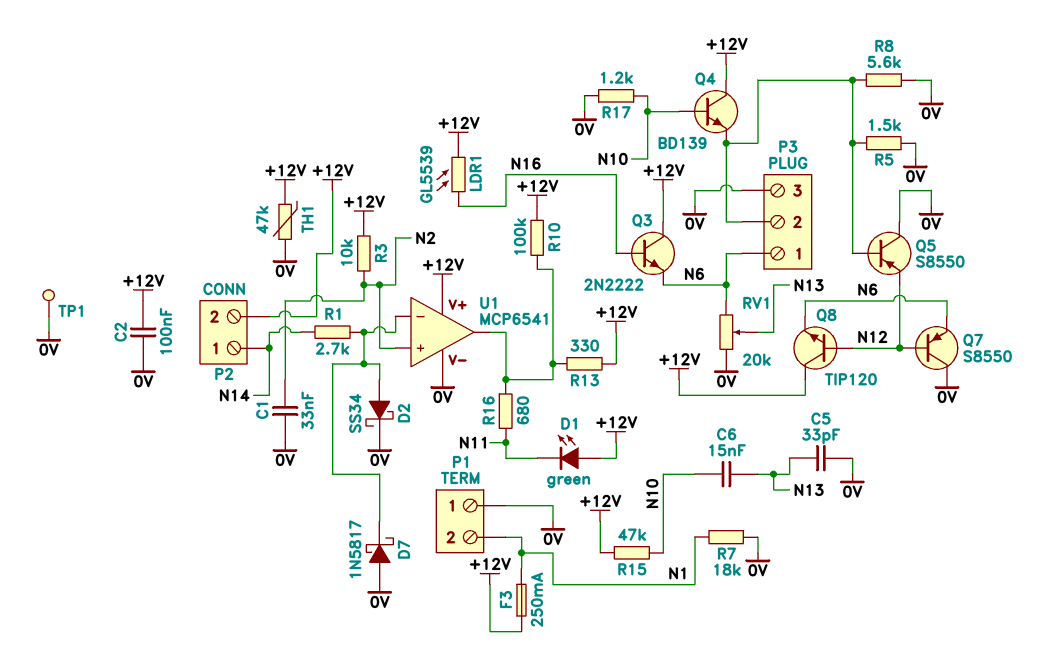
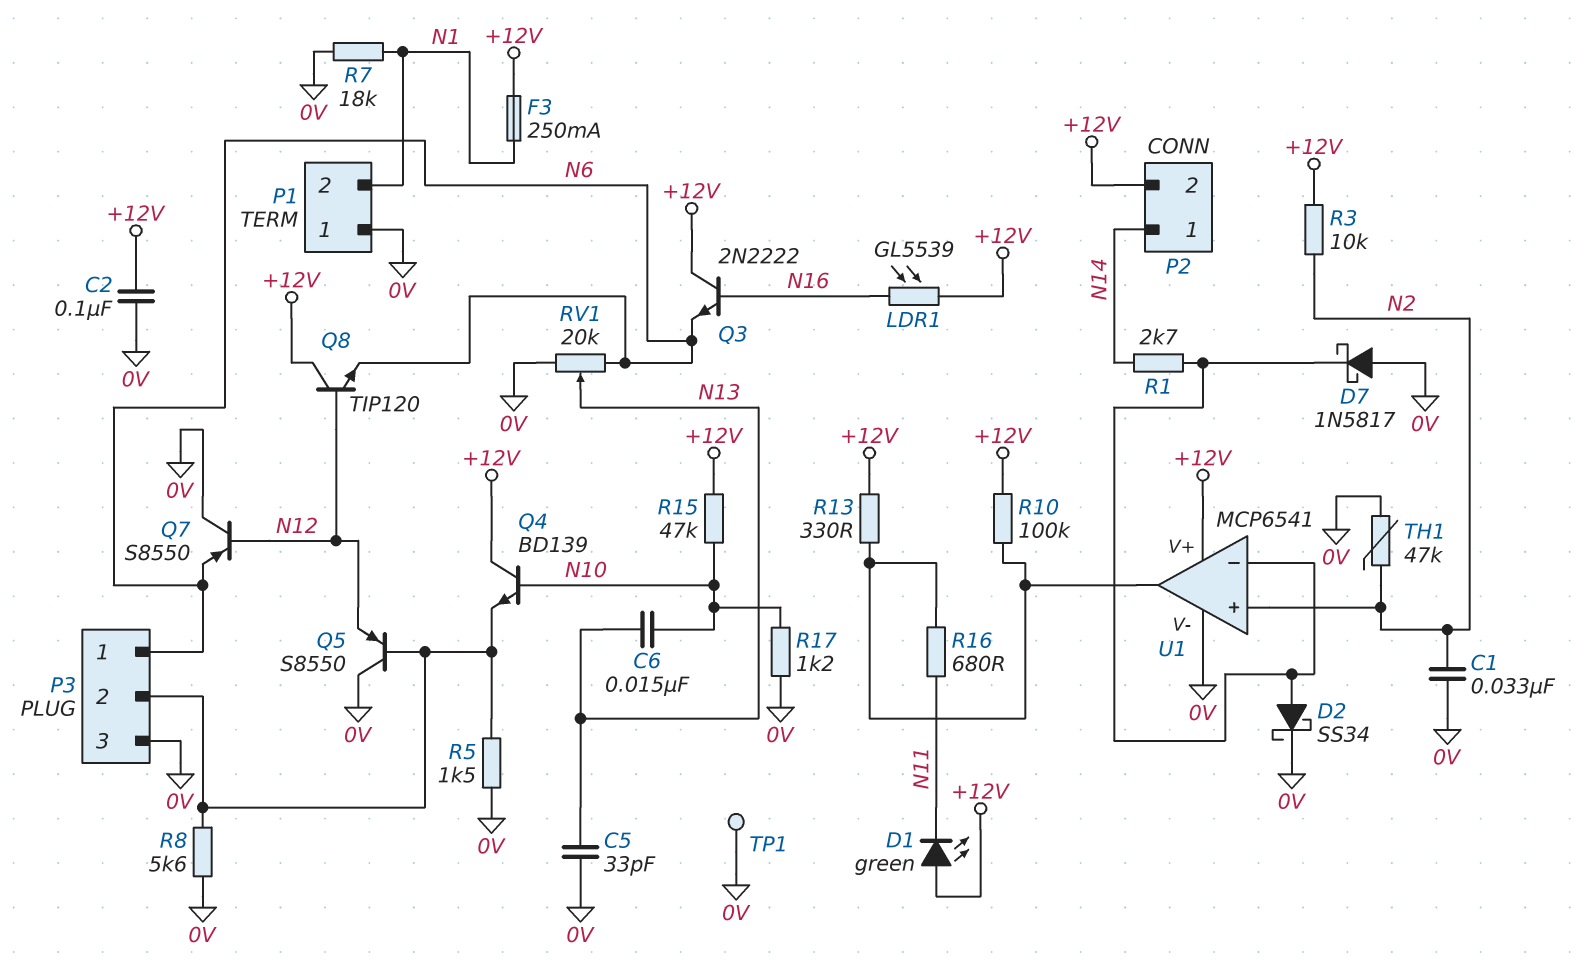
TH1: 47k (+12V, 0V) -> 47k (0V, N2)

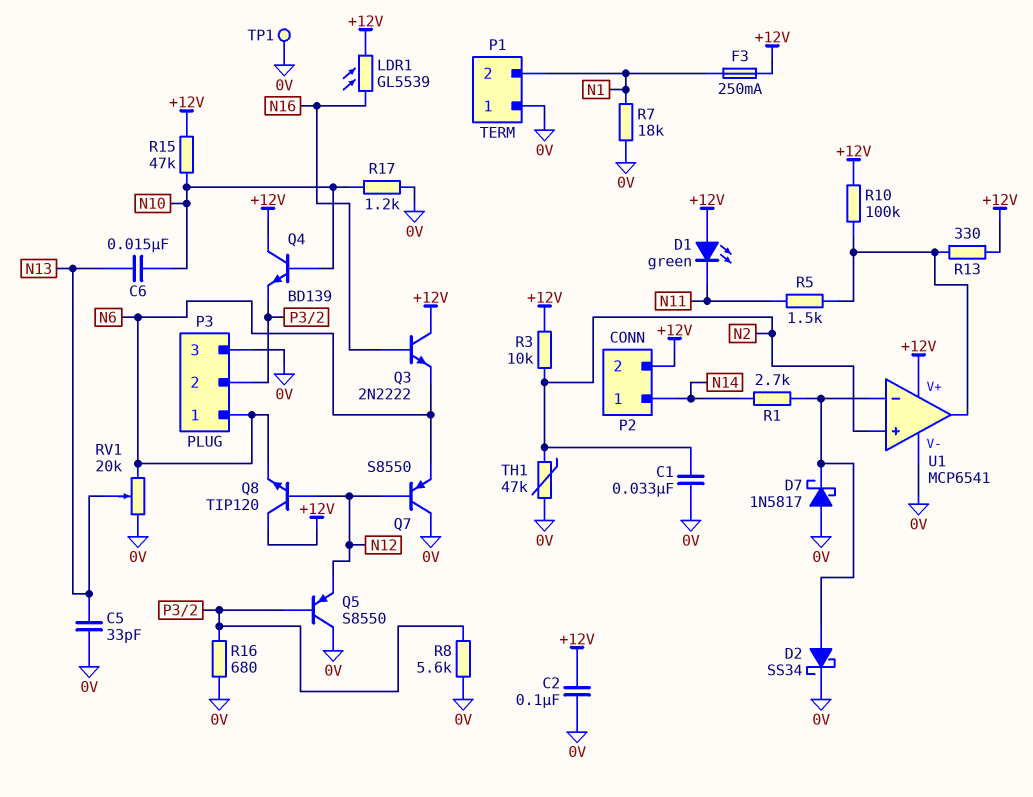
R5: 1.5k (0V, P3/2) -> 1.5k (N11, U1/out)
R16: 680 (N11, U1/out) -> 680 (0V, P3/2)

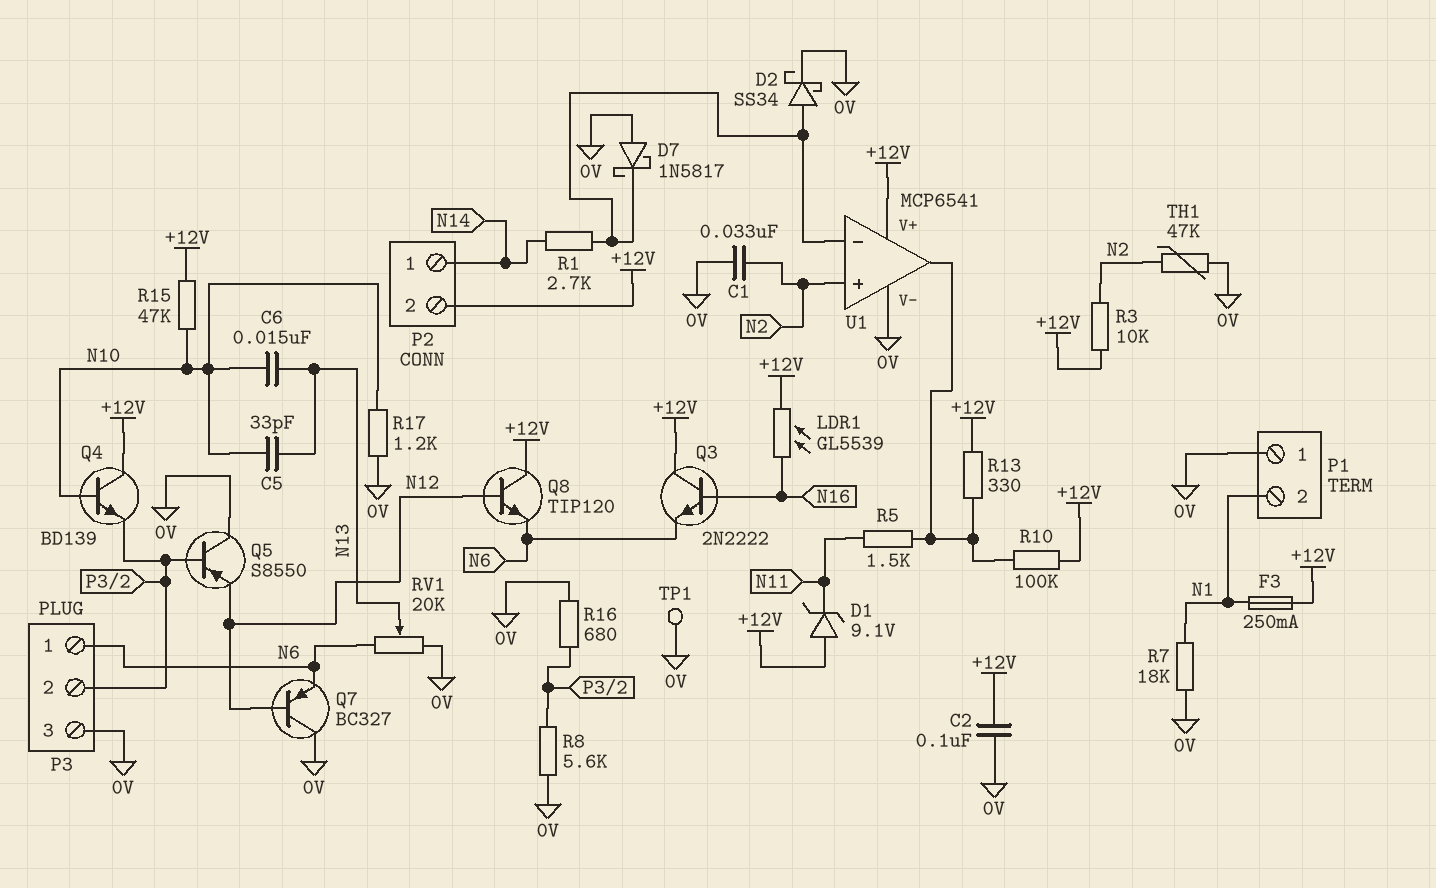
C5: 33pF (0V, N13) -> 33pF (N10, N13)
D1: LED green (A +12V, K N11) -> zener 9.1V (A +12V, K N11)
Q7: PNP S8550 (B N12, C 0V, E N6) -> PNP BC327 (B N12, C 0V, E N6)

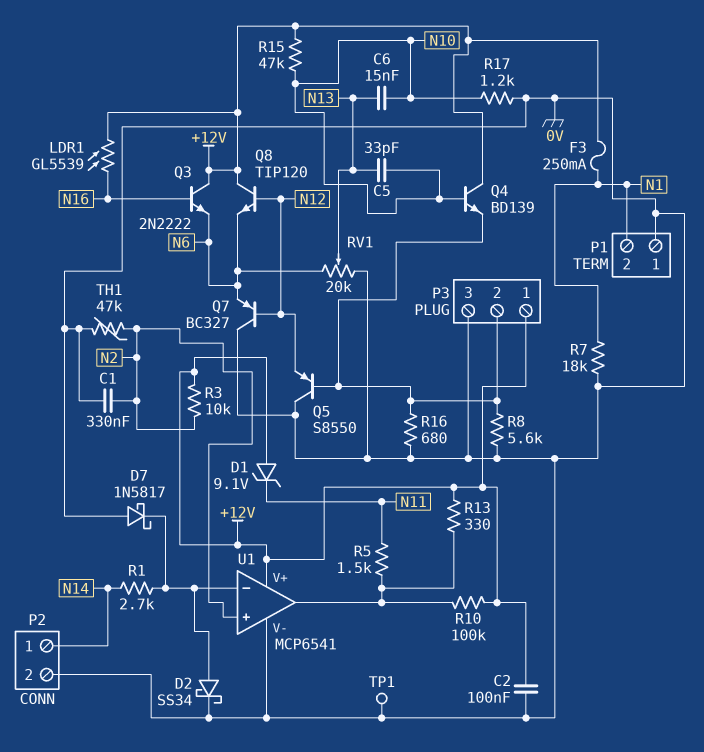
C1: 33nF (0V, N2) -> 330nF (0V, N2)
P2 pin 2: +12V -> 0V
P3 pin 1: N6 -> +12V

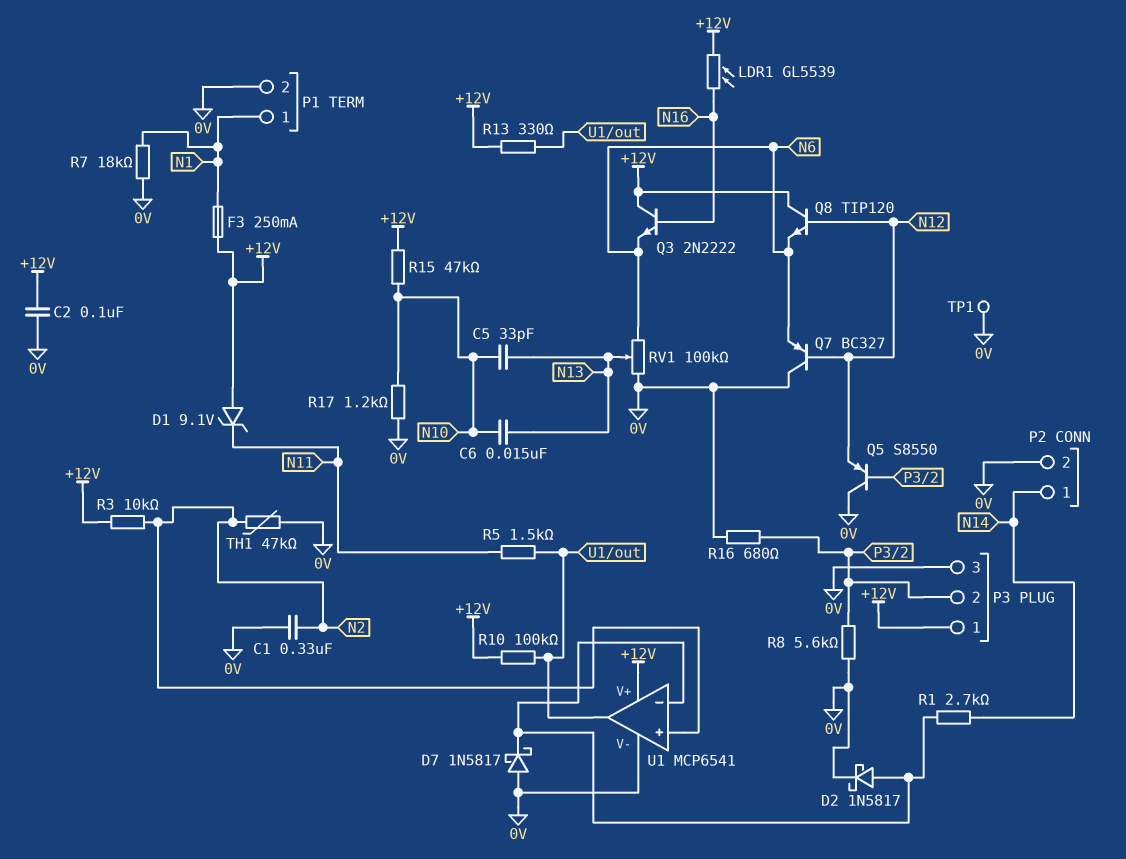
D2: schottky SS34 (A U1/in-, K 0V) -> schottky 1N5817 (A U1/in-, K 0V)
P1 pin 1: 0V -> N1
P1 pin 2: N1 -> 0V
Q4: NPN BD139 (B N10, C +12V, E P3/2) -> none
RV1: 20k (0V, N6, wiper N13) -> 100k (0V, N6, wiper N13)

